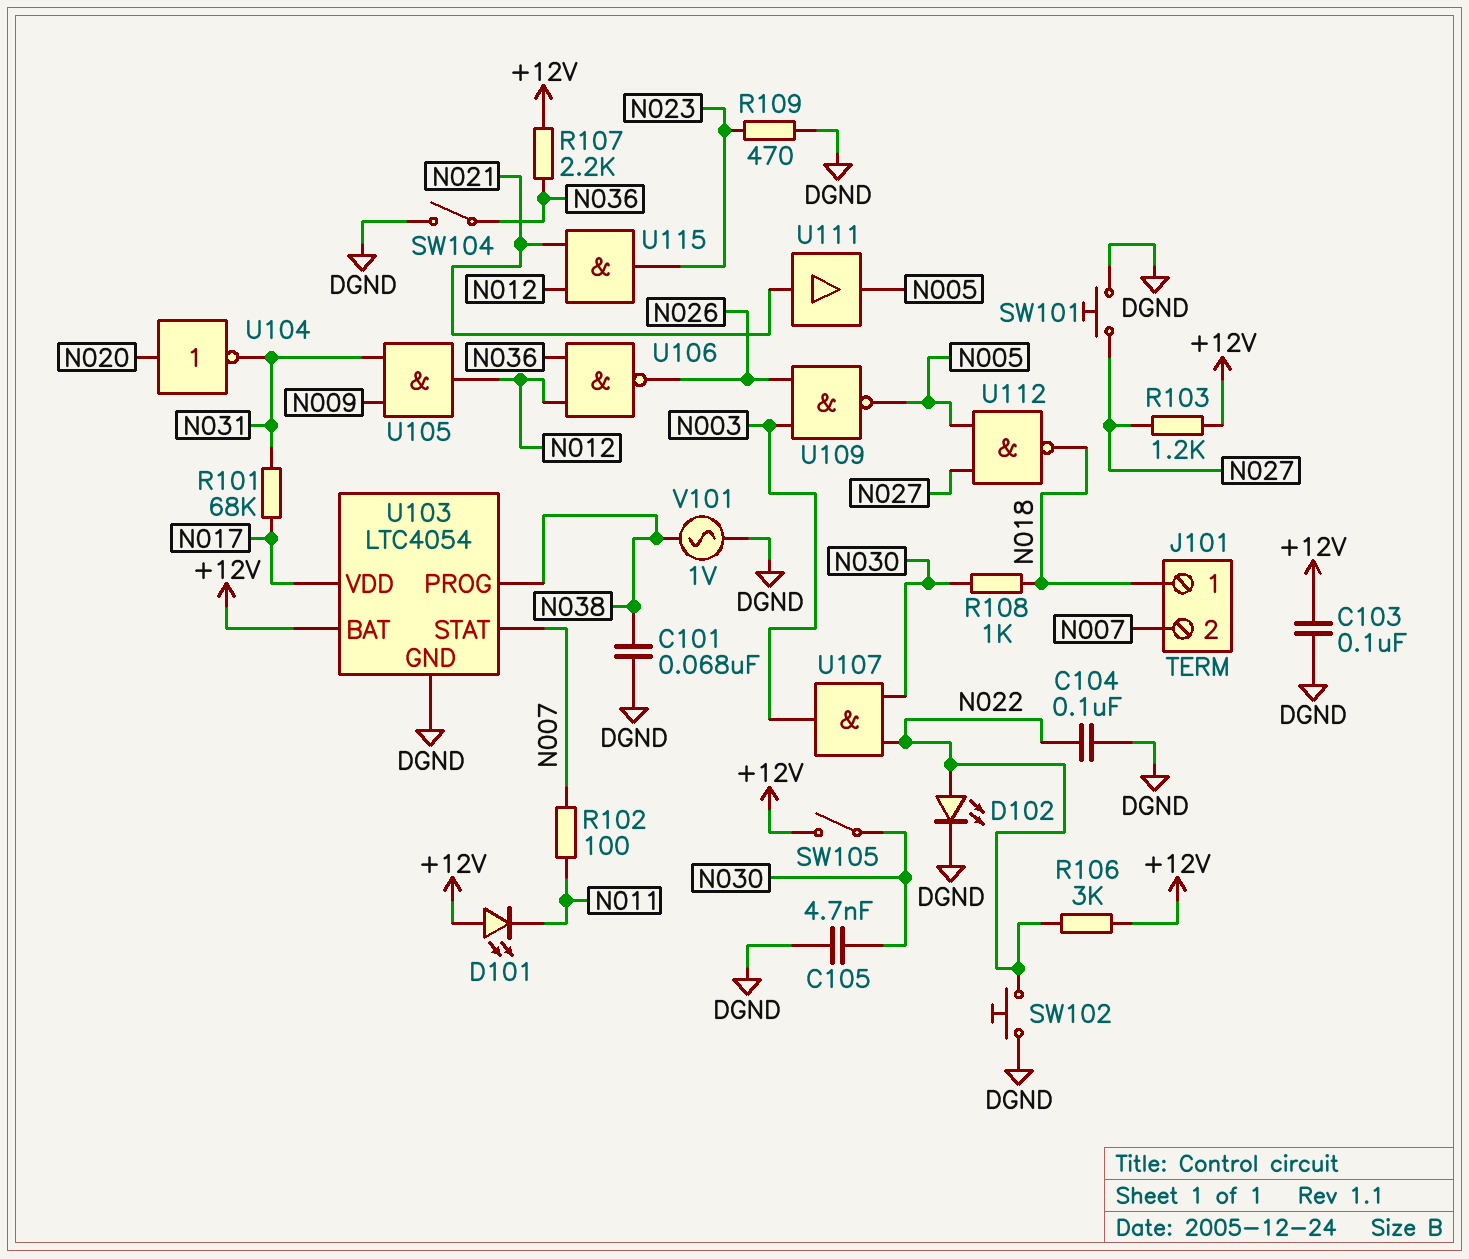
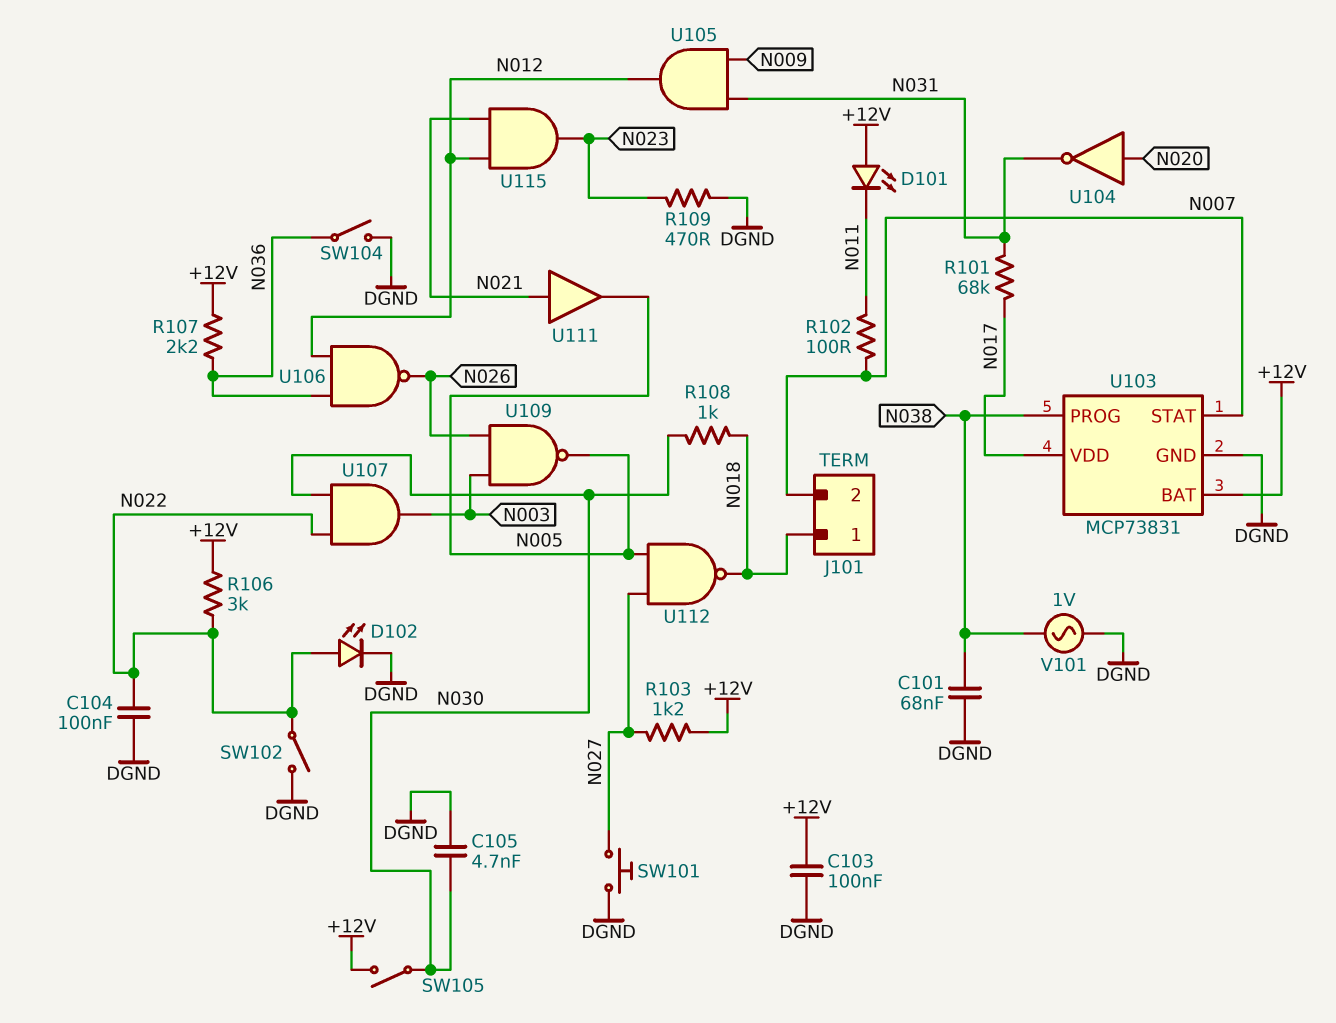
SW102: button (DGND, N022) -> switch (DGND, N022)
U103: LTC4054 -> MCP73831

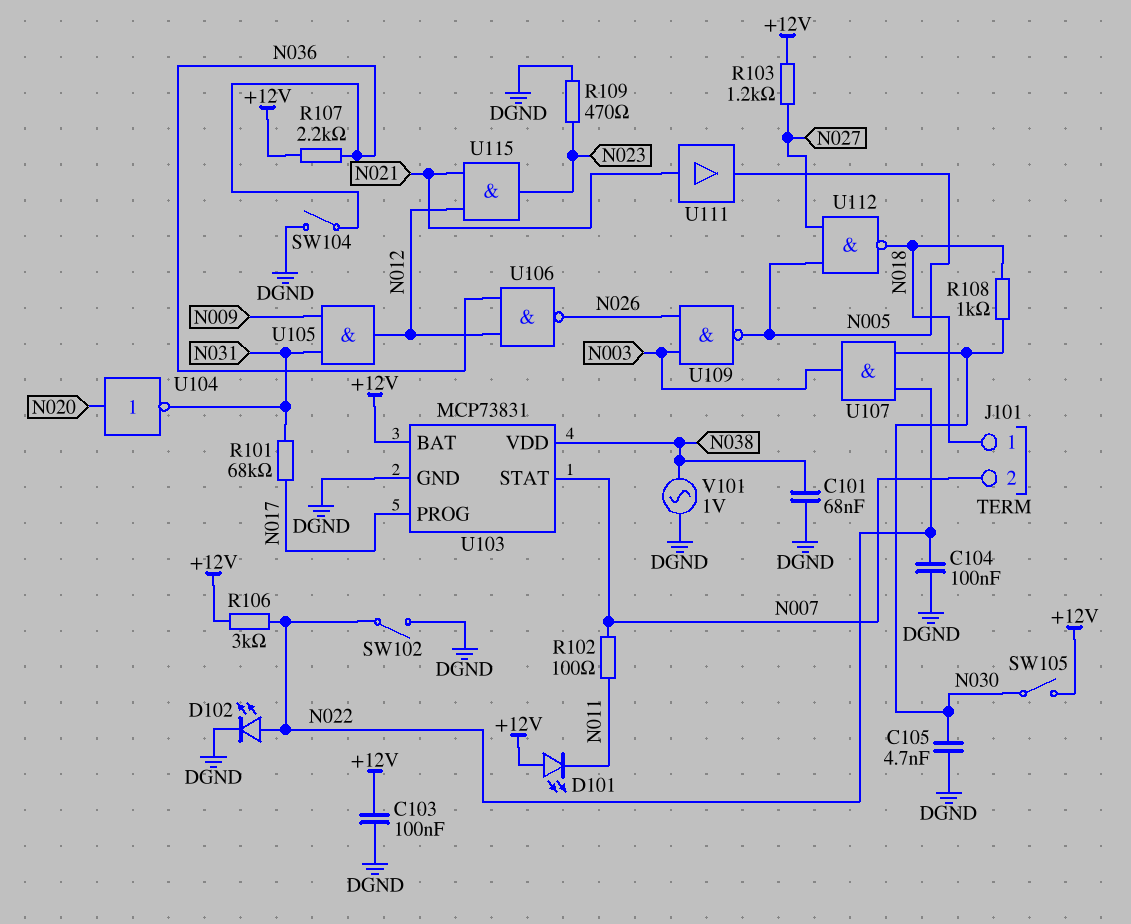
SW101: button (DGND, N027) -> none
U103 pin PROG: N038 -> N017
U103 pin VDD: N017 -> N038

